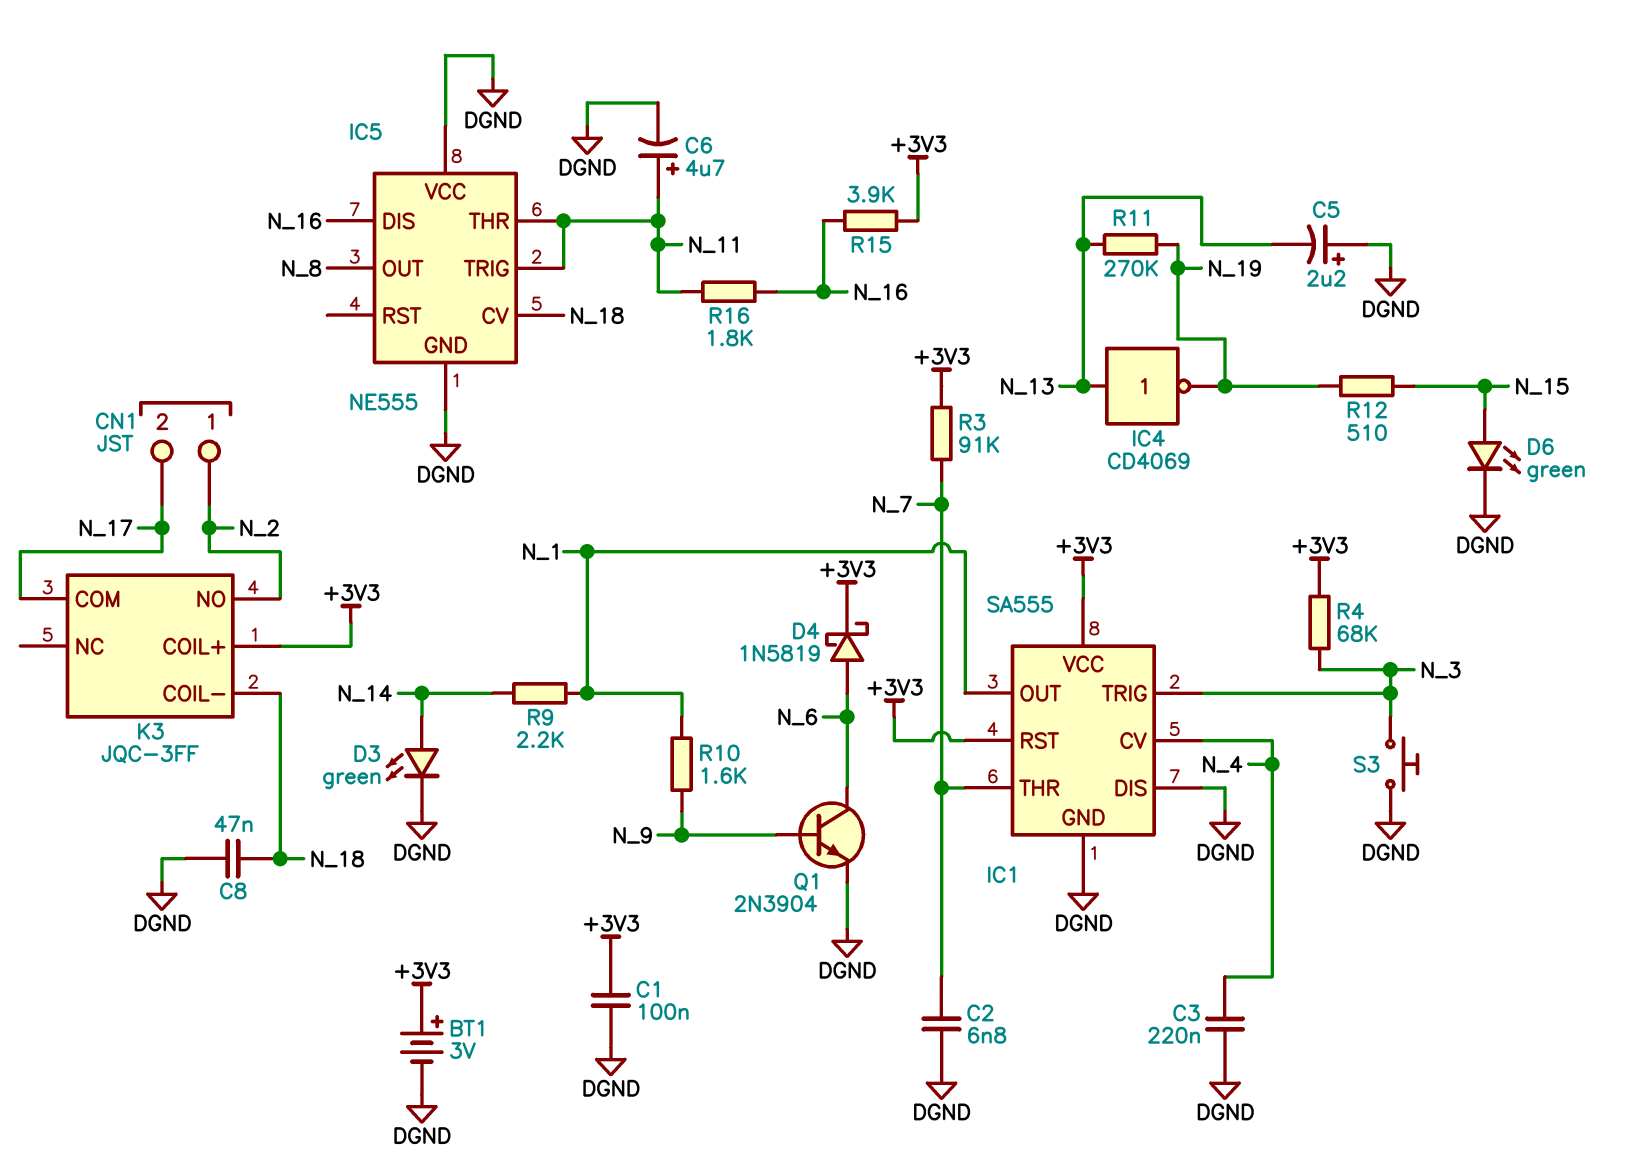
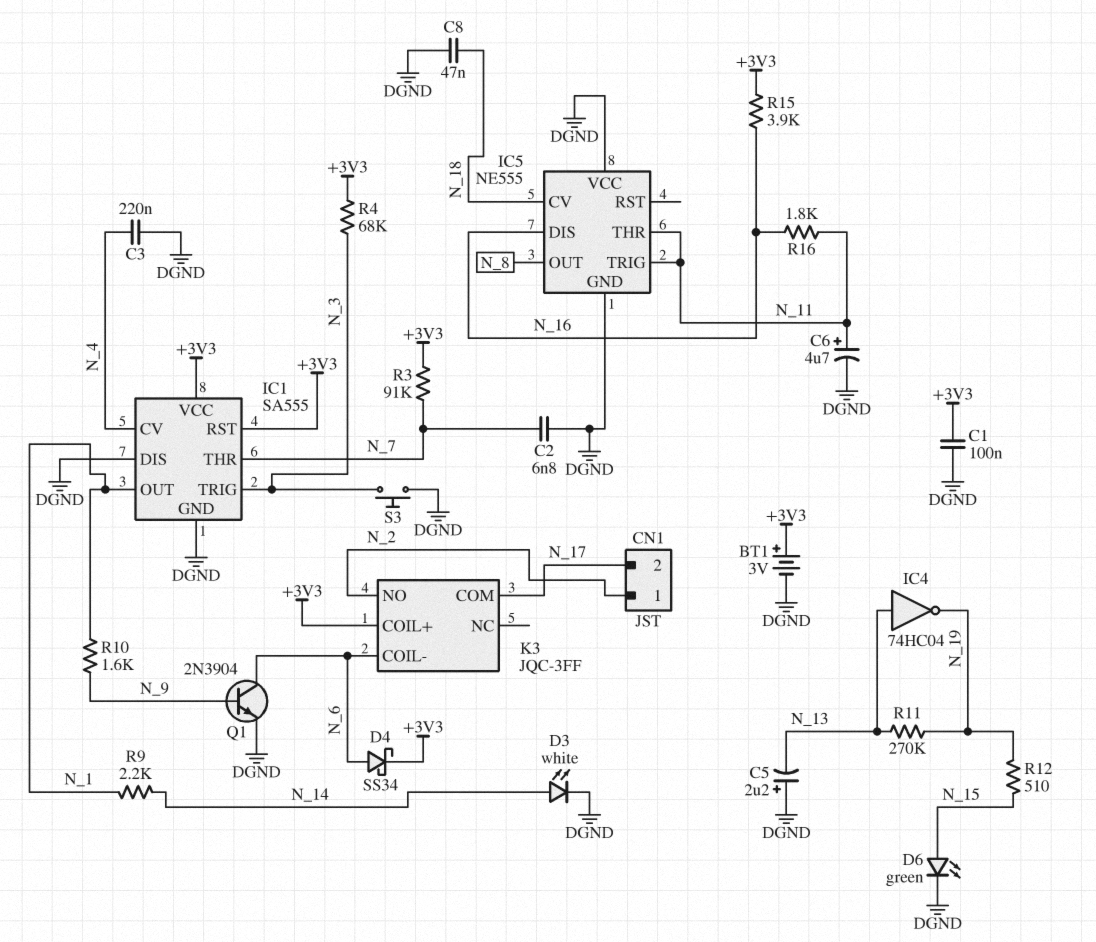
D3: LED green (A N_14, K DGND) -> LED white (A N_14, K DGND)
D4: schottky 1N5819 (A N_6, K +3V3) -> schottky SS34 (A N_6, K +3V3)
IC4: NOT CD4069 (in N_13, out N_19) -> NOT 74HC04 (in N_13, out N_19)
K3 pin COIL-: N_18 -> N_6

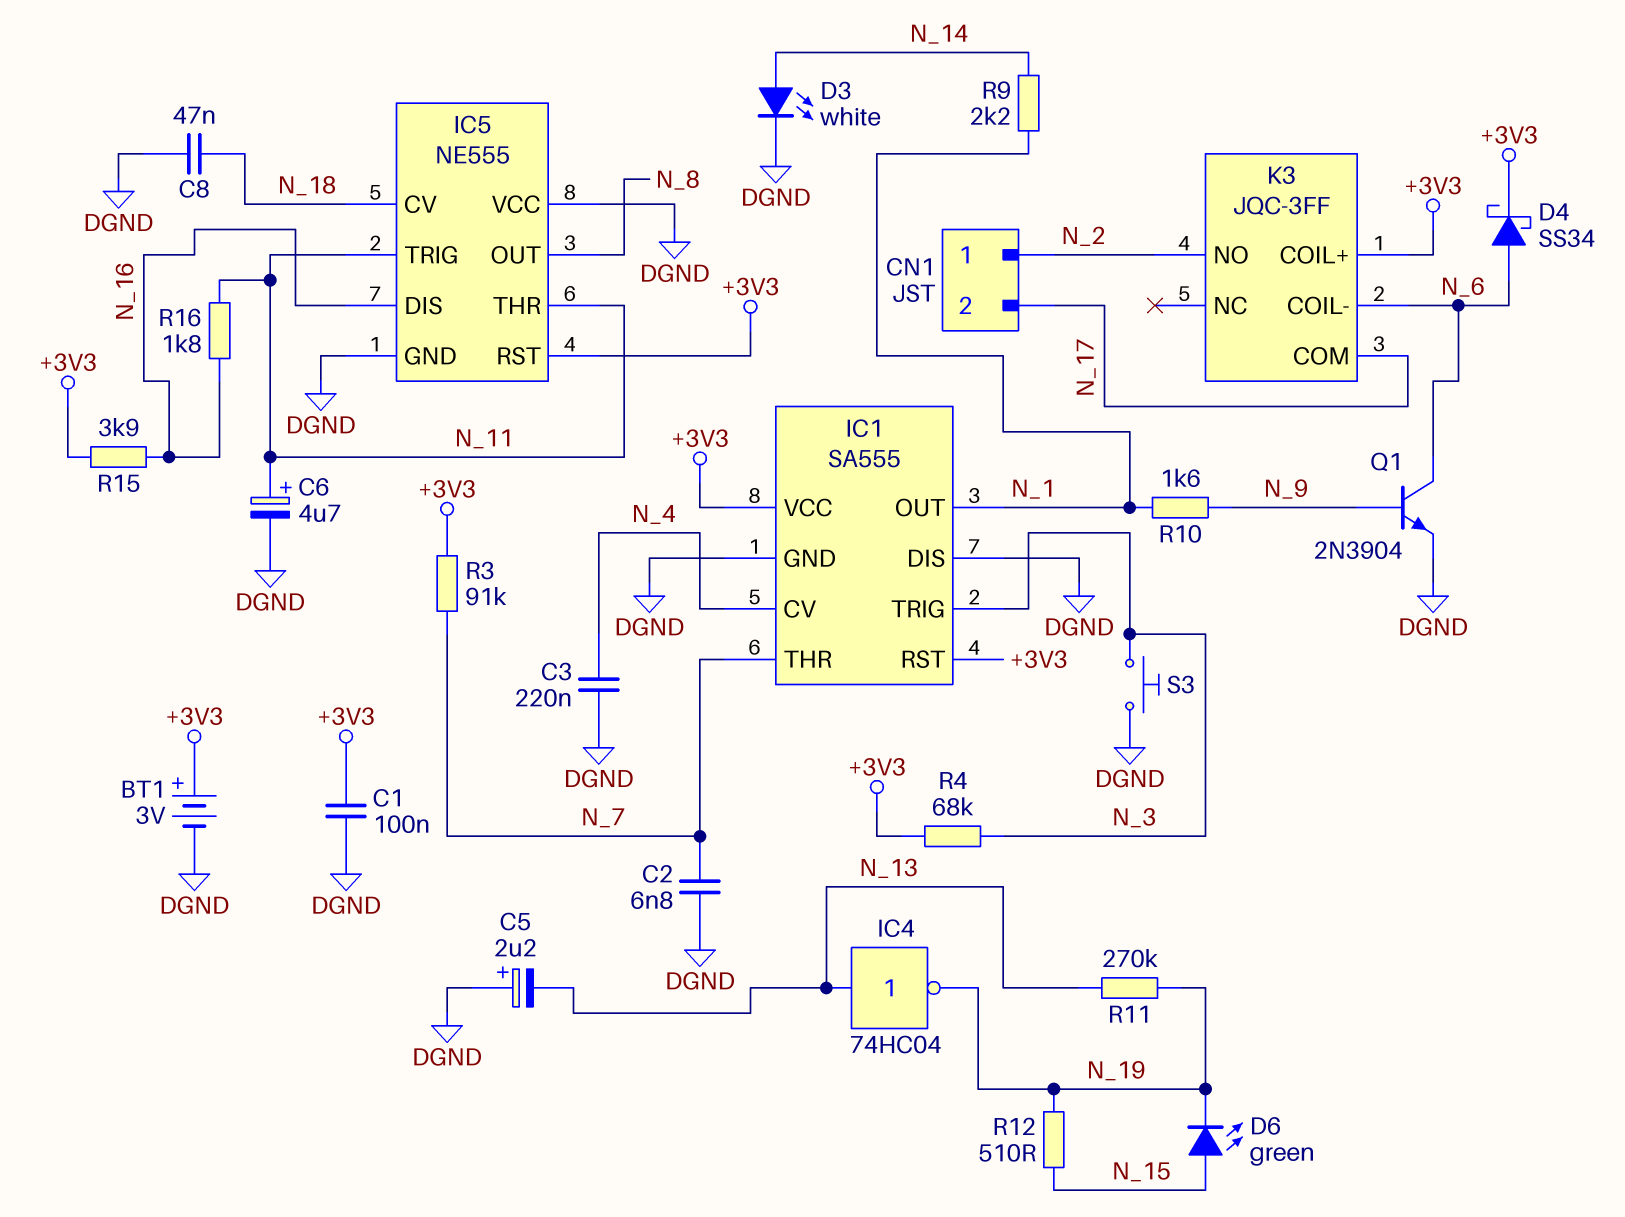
D6: LED green (A N_15, K DGND) -> LED green (A N_15, K N_19)
IC5 pin RST: none -> +3V3

